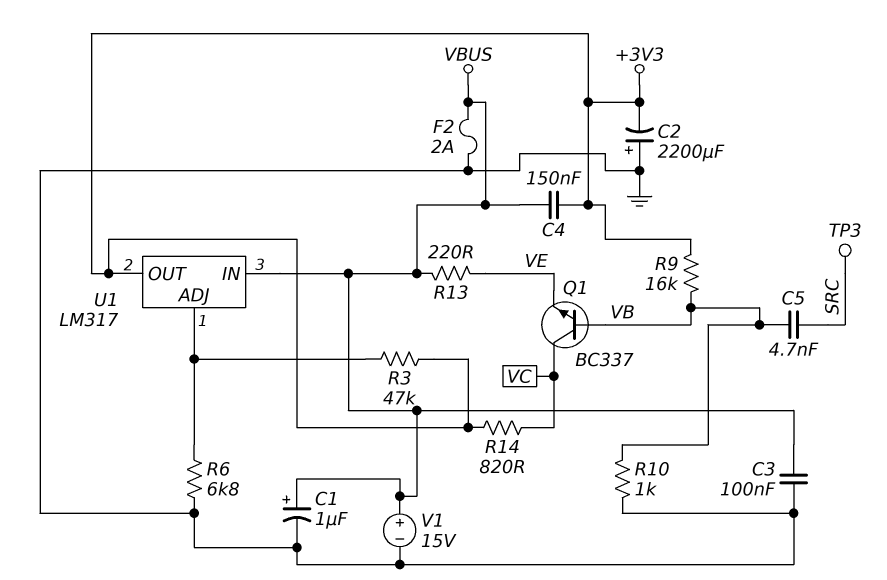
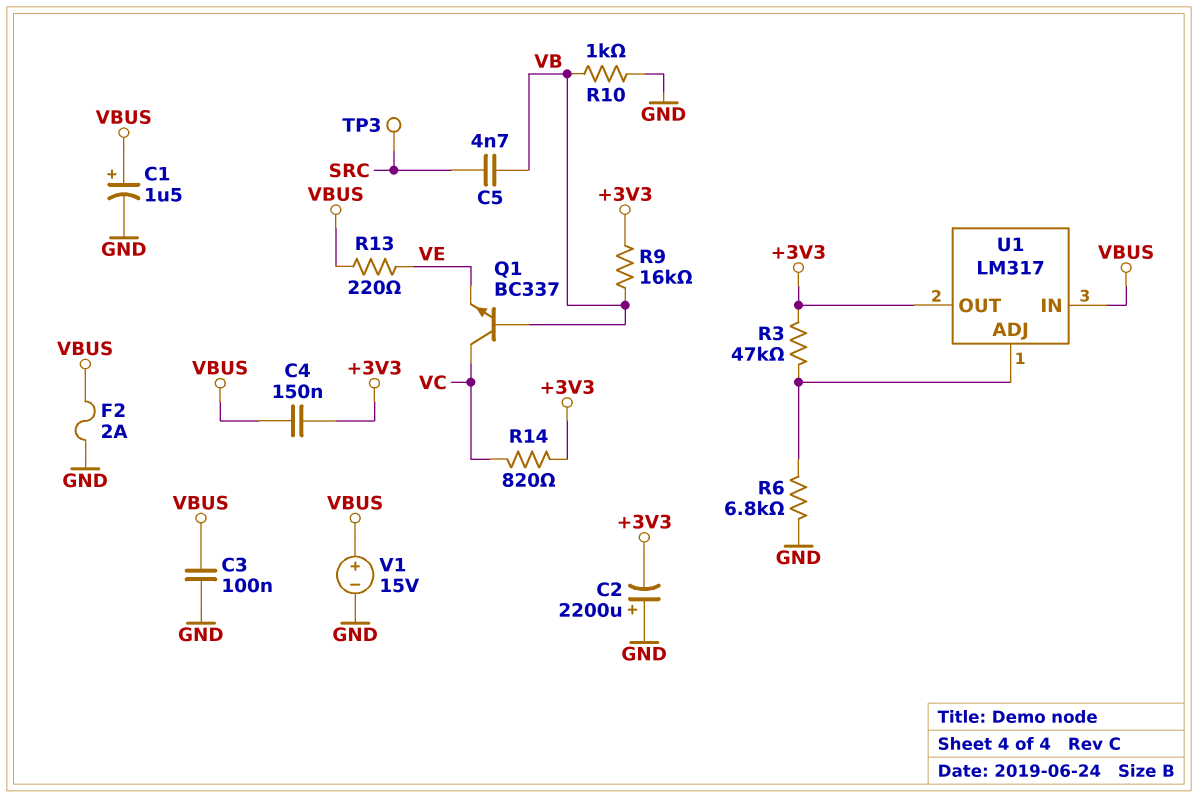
C1: 1uF (plus VBUS, minus GND) -> 1.5uF (plus VBUS, minus GND)

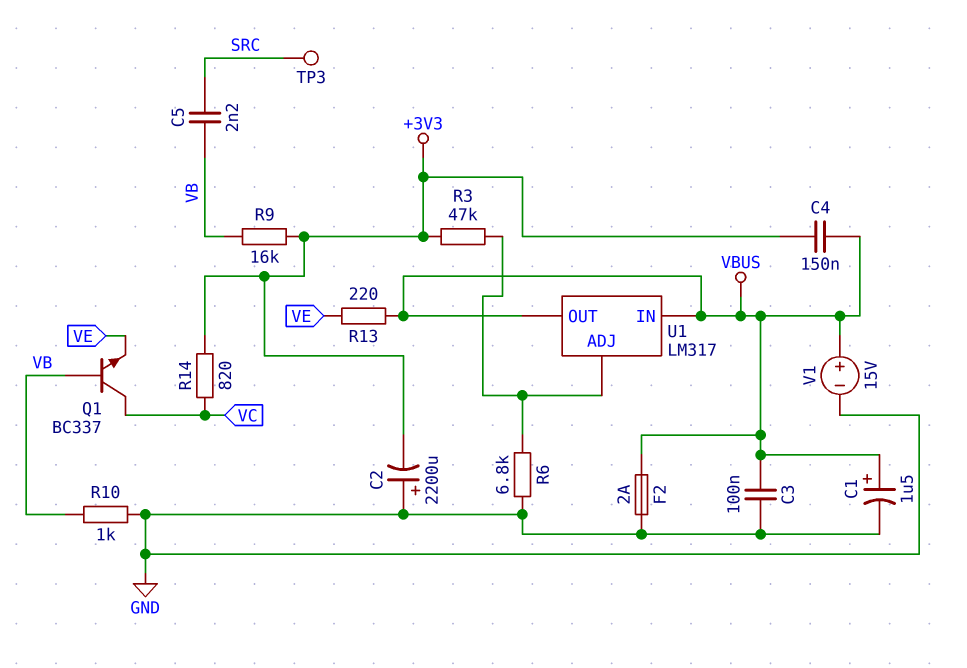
C5: 4.7nF (SRC, VB) -> 2.2nF (SRC, VB)
U1 pin OUT: +3V3 -> VBUS

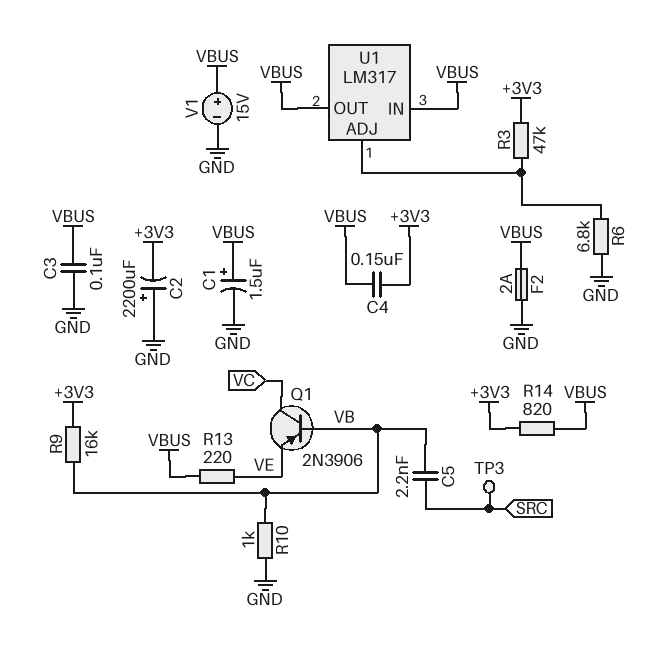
Q1: NPN BC337 (B VB, C VC, E VE) -> PNP 2N3906 (B VB, C VC, E VE)
R14: 820 (+3V3, VC) -> 820 (+3V3, VBUS)

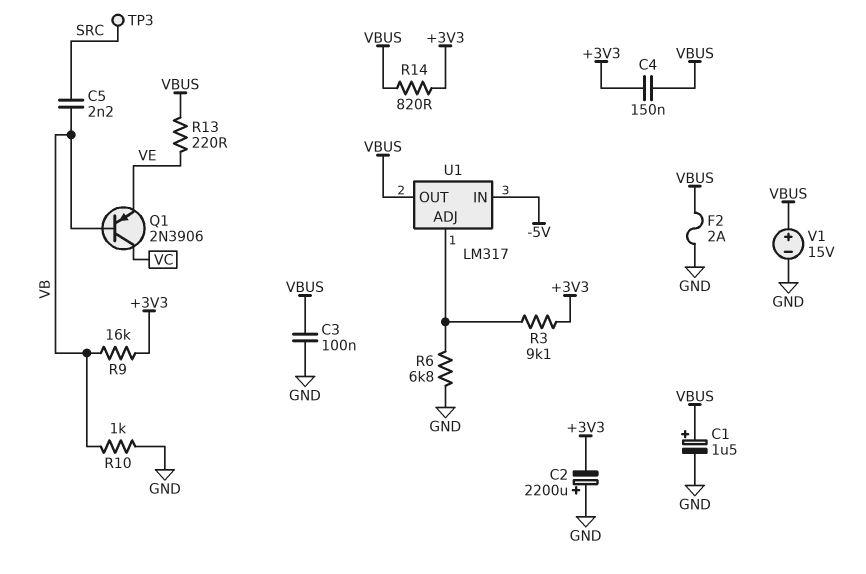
R3: 47k (+3V3, U1/ADJ) -> 9.1k (+3V3, U1/ADJ)
U1 pin IN: VBUS -> -5V

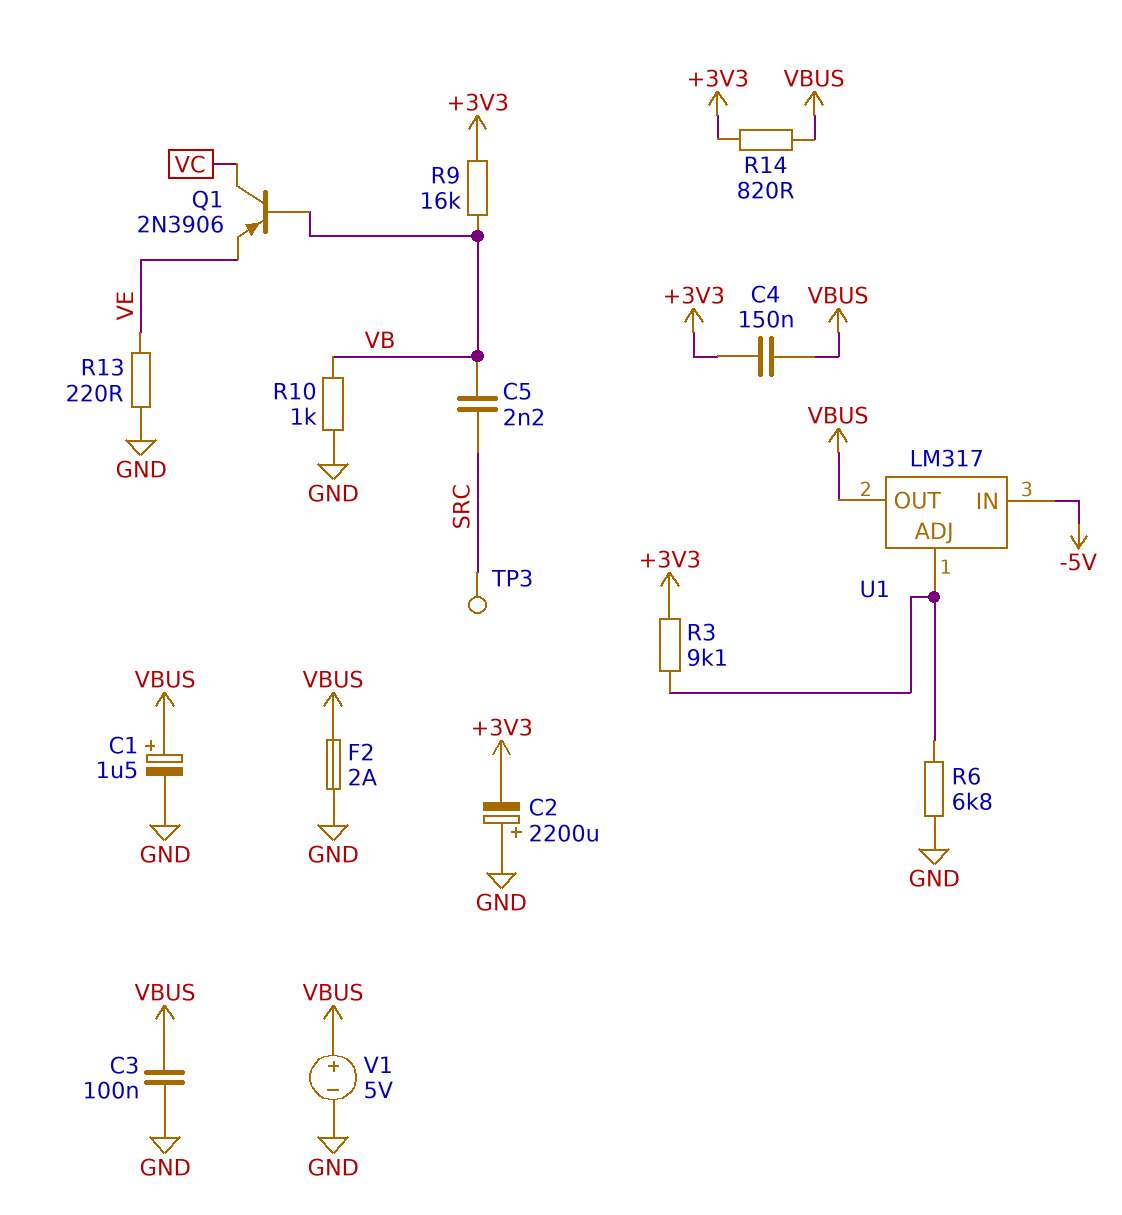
R13: 220 (VBUS, VE) -> 220 (GND, VE)
V1: 15V (plus VBUS, minus GND) -> 5V (plus VBUS, minus GND)

